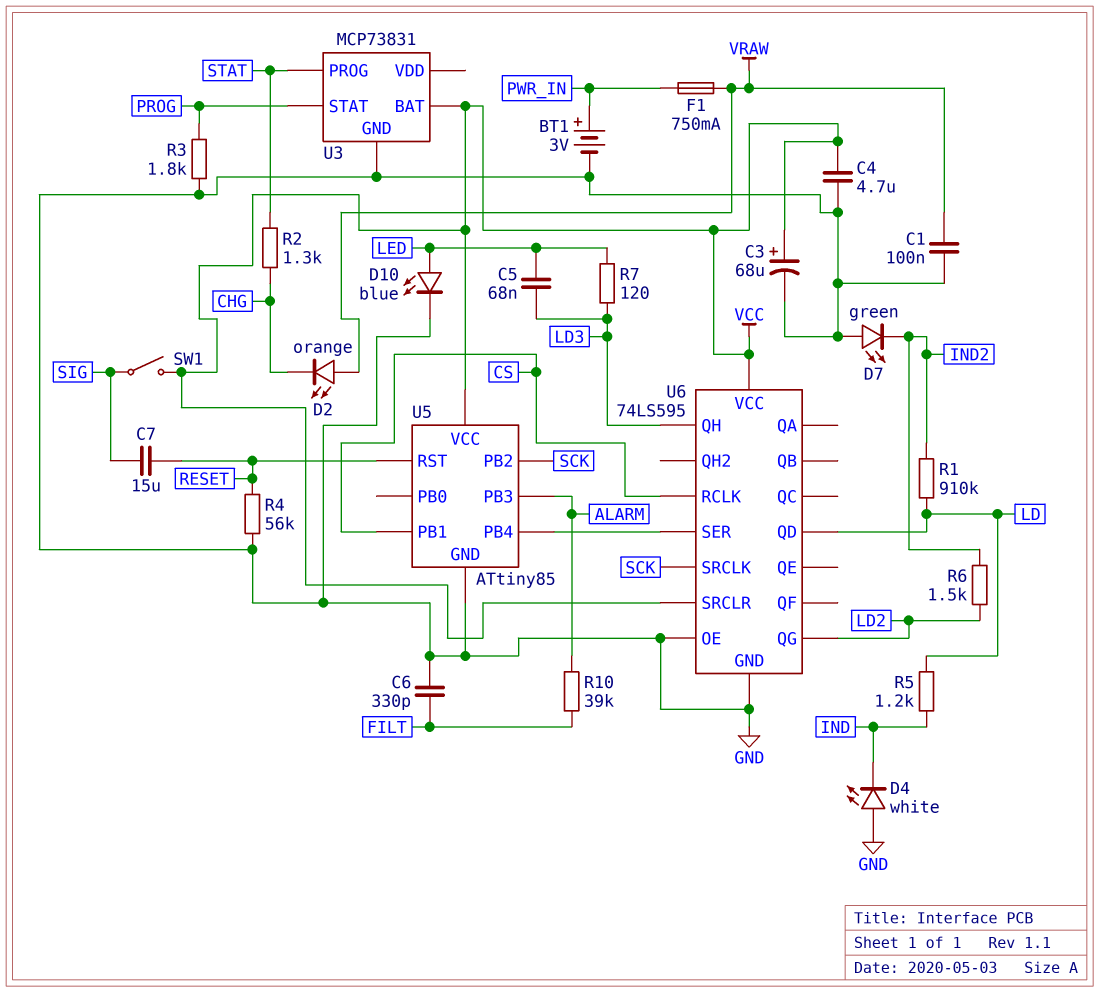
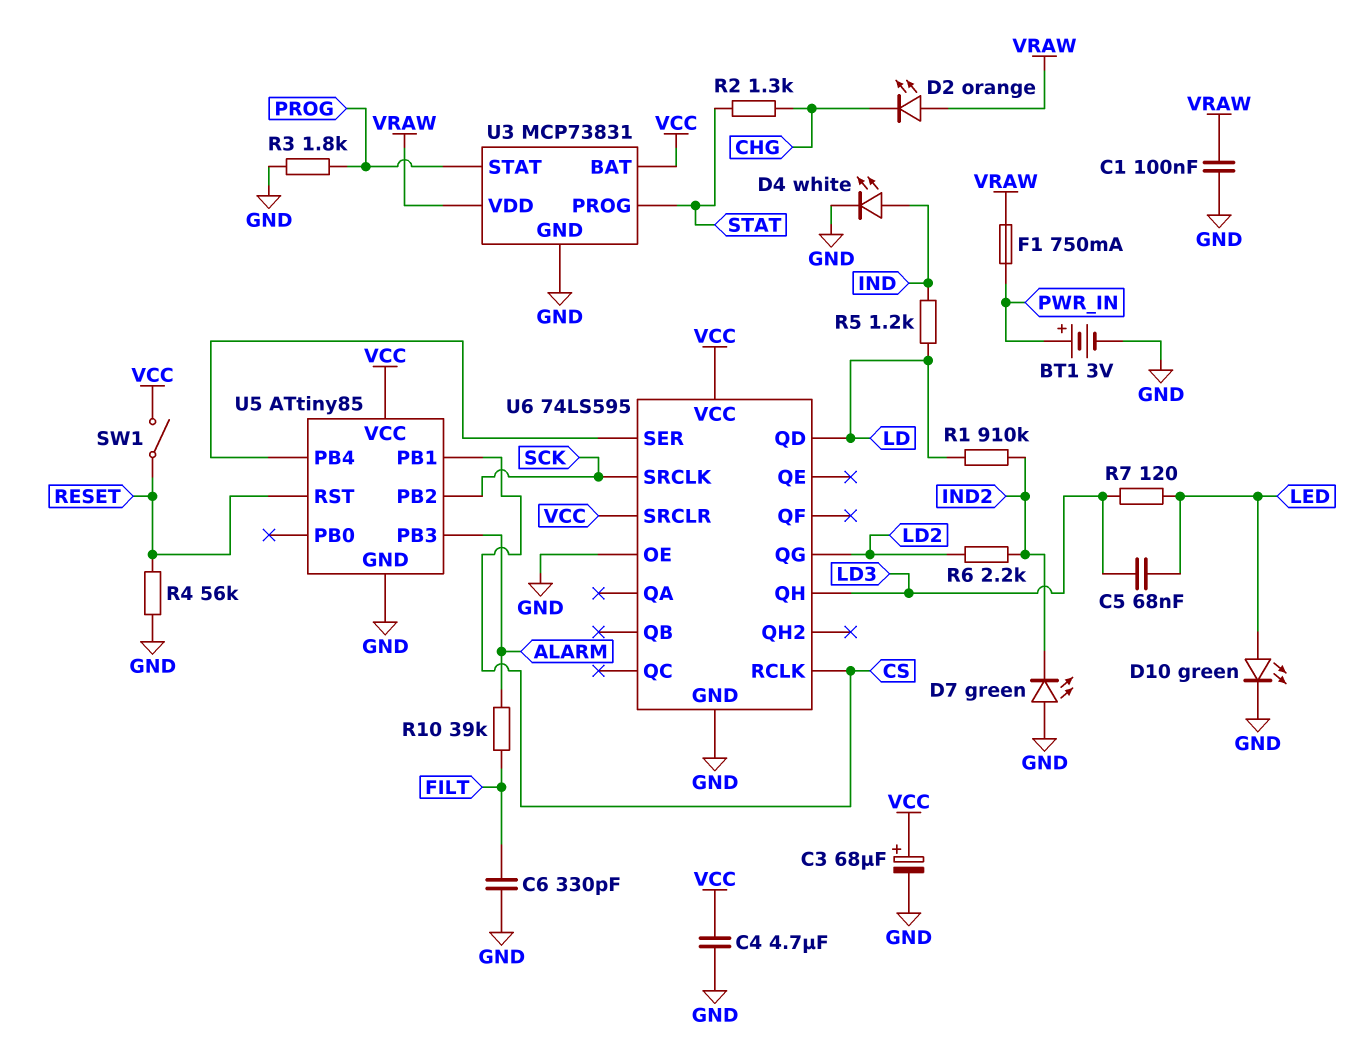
C7: 15uF (RESET, SIG) -> none
D4: LED white (A GND, K IND) -> LED white (A IND, K GND)
D10: LED blue (A LED, K GND) -> LED green (A LED, K GND)
R6: 1.5k (IND2, LD2) -> 2.2k (IND2, LD2)
SW1: switch (SIG, VCC) -> switch (RESET, VCC)
U3 pin VDD: none -> VRAW

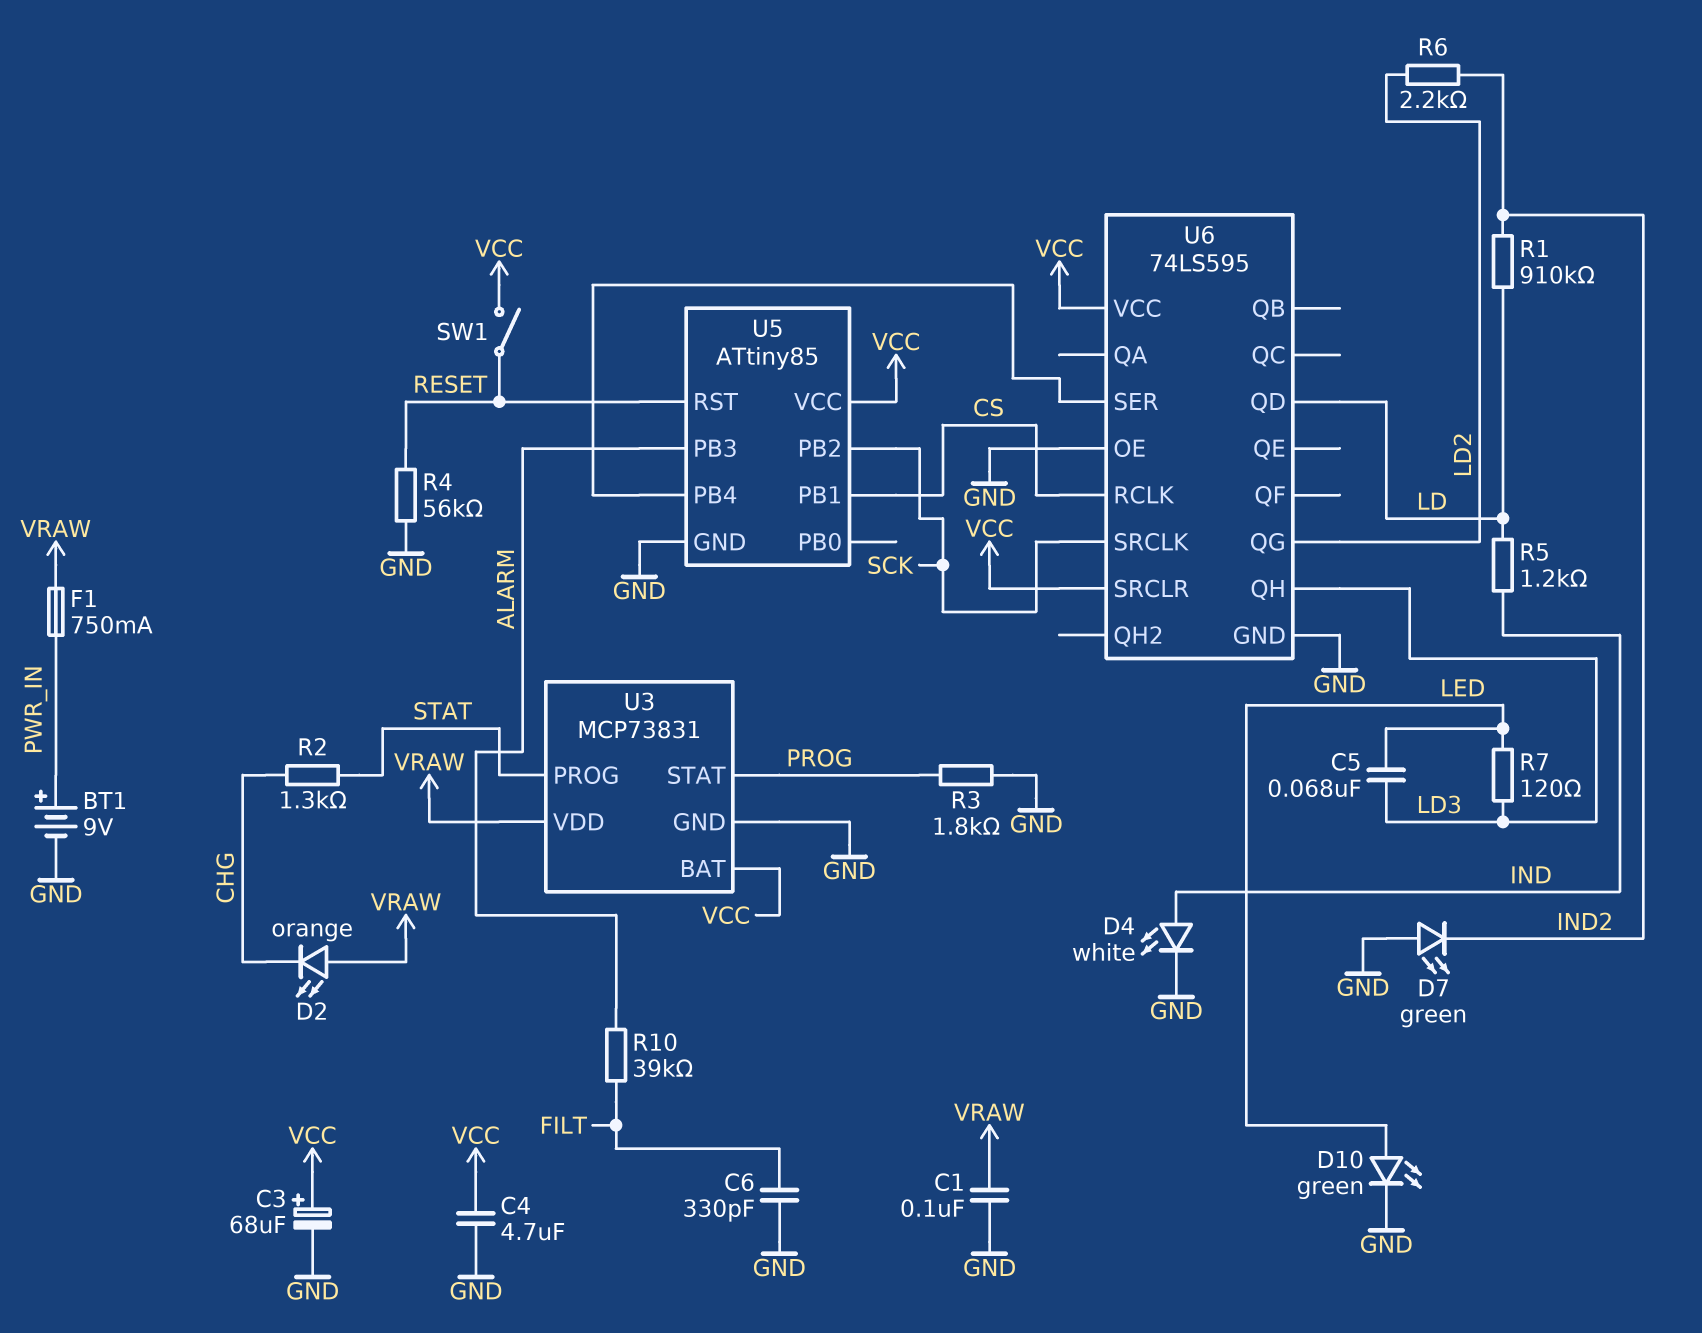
BT1: 3V (plus PWR_IN, minus GND) -> 9V (plus PWR_IN, minus GND)

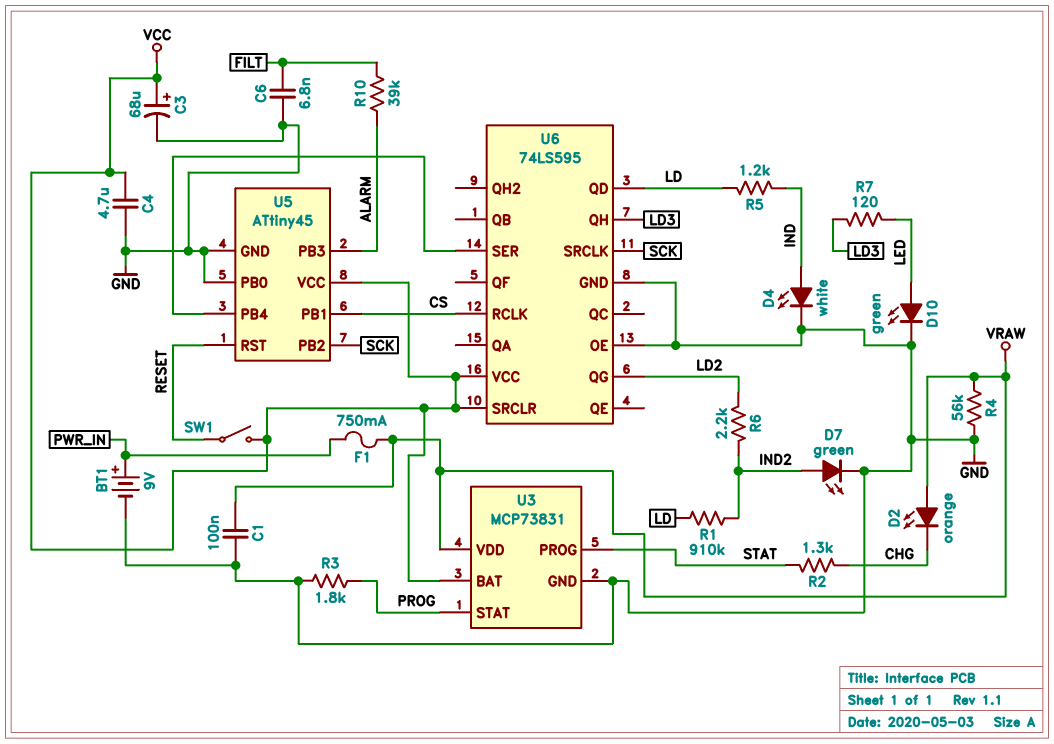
C5: 68nF (LD3, LED) -> none
C6: 330pF (FILT, GND) -> 6.8nF (FILT, GND)
D7: LED green (A GND, K IND2) -> LED green (A IND2, K GND)
R4: 56k (GND, RESET) -> 56k (GND, VRAW)
U5: ATtiny85 -> ATtiny45
U5 pin PB0: none -> GND

